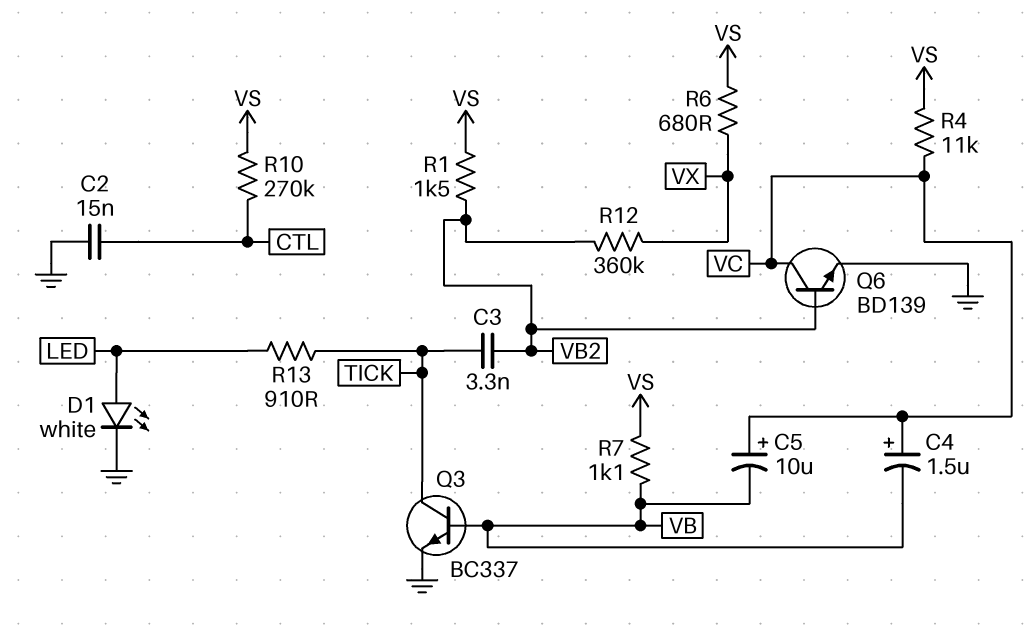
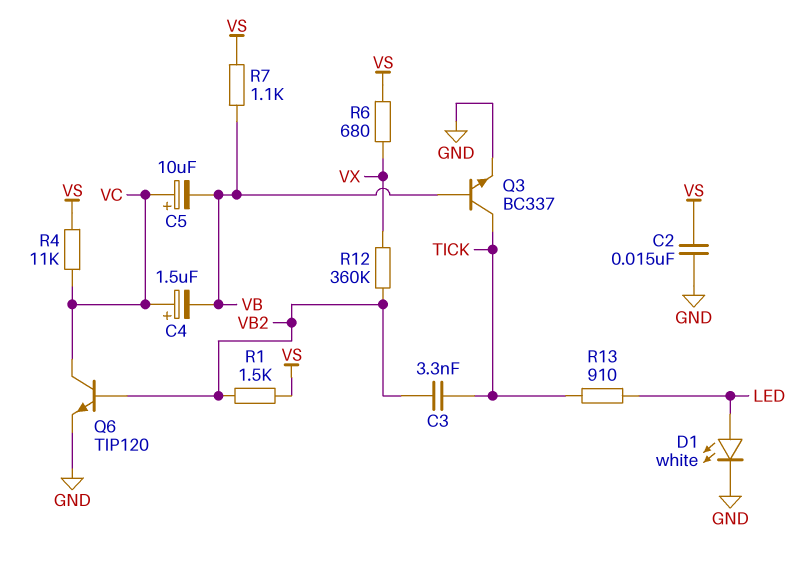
C2: 15nF (CTL, GND) -> 15nF (GND, VS)
Q6: NPN BD139 (B VB2, C VC, E GND) -> NPN TIP120 (B VB2, C VC, E GND)
R10: 270k (CTL, VS) -> none

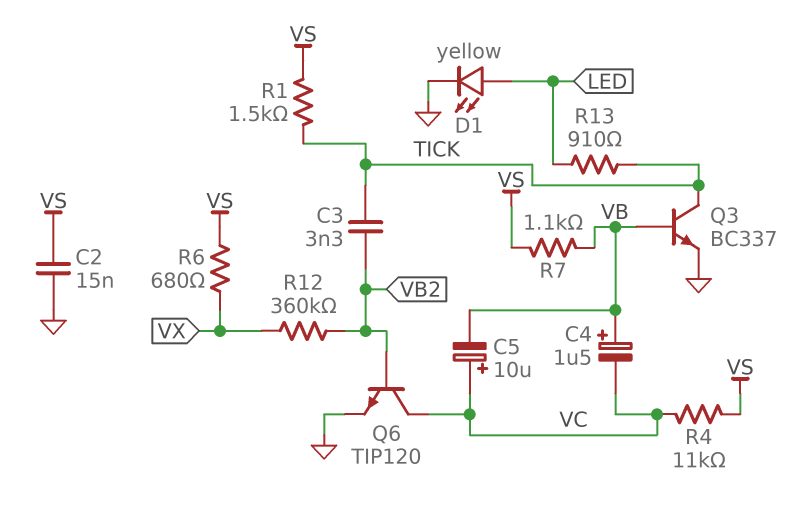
C4: 1.5uF (plus VC, minus VB) -> 1.5uF (plus VB, minus VC)
D1: LED white (A LED, K GND) -> LED yellow (A LED, K GND)
R1: 1.5k (VB2, VS) -> 1.5k (TICK, VS)

